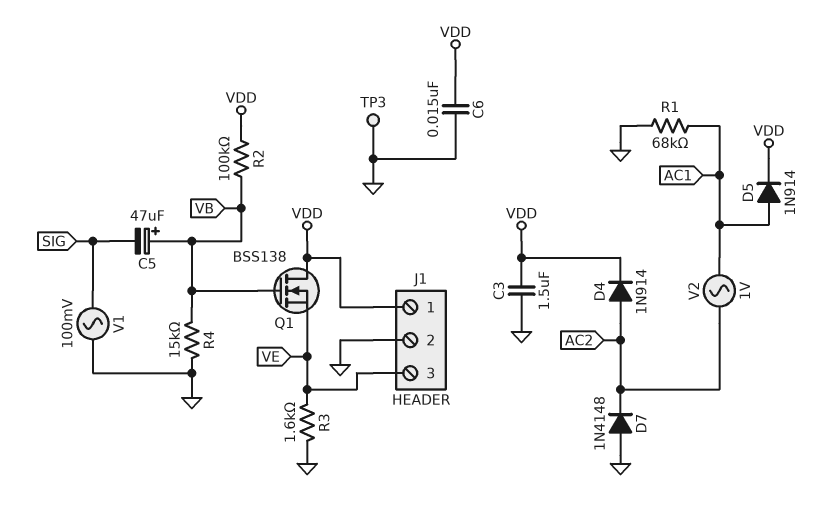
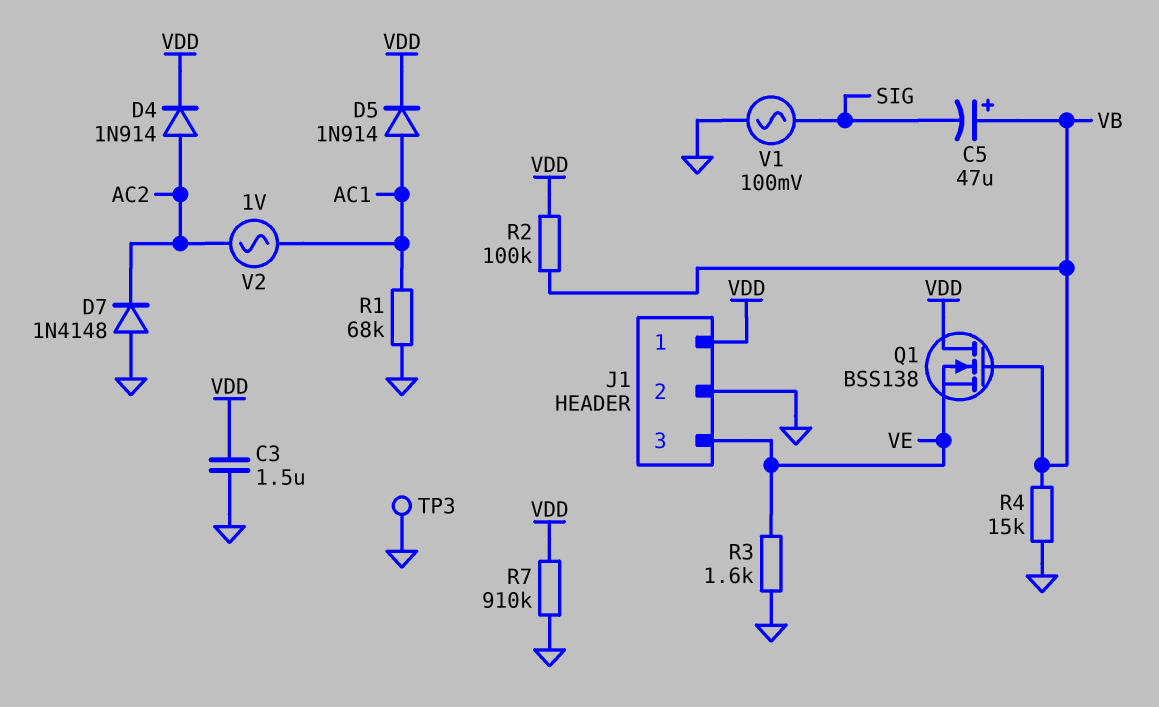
C6: 15nF (GND, VDD) -> none
R7: none -> 910k (GND, VDD)

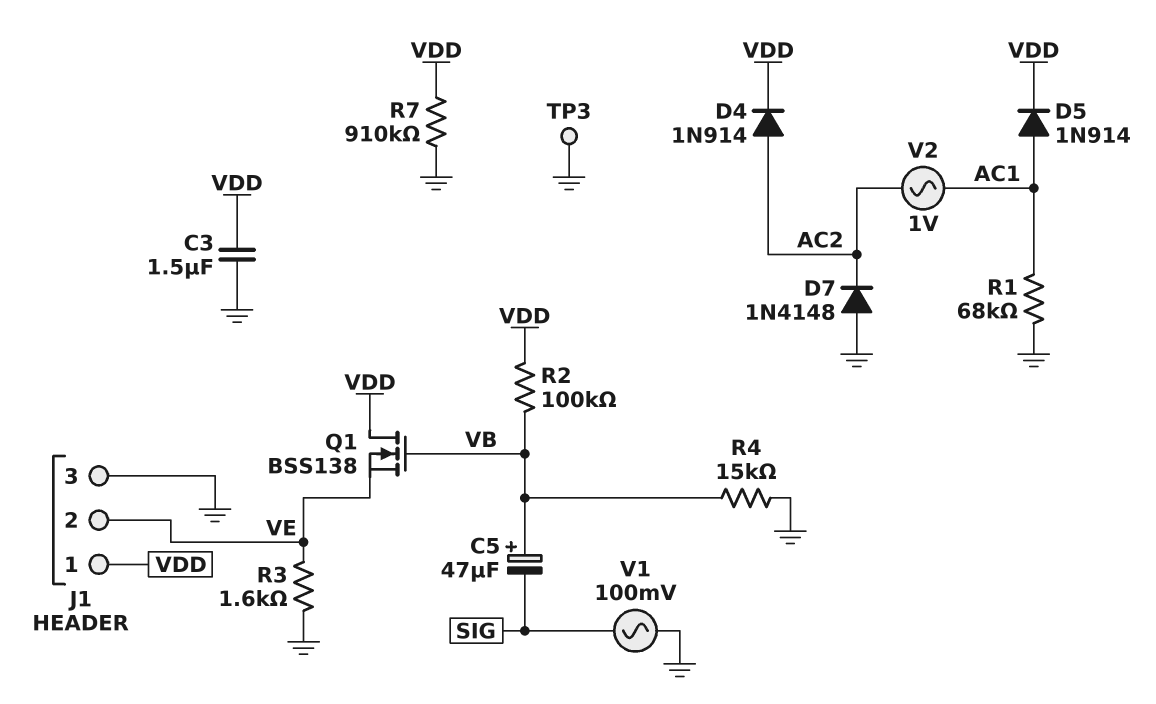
J1 pin 2: GND -> VE
J1 pin 3: VE -> GND

